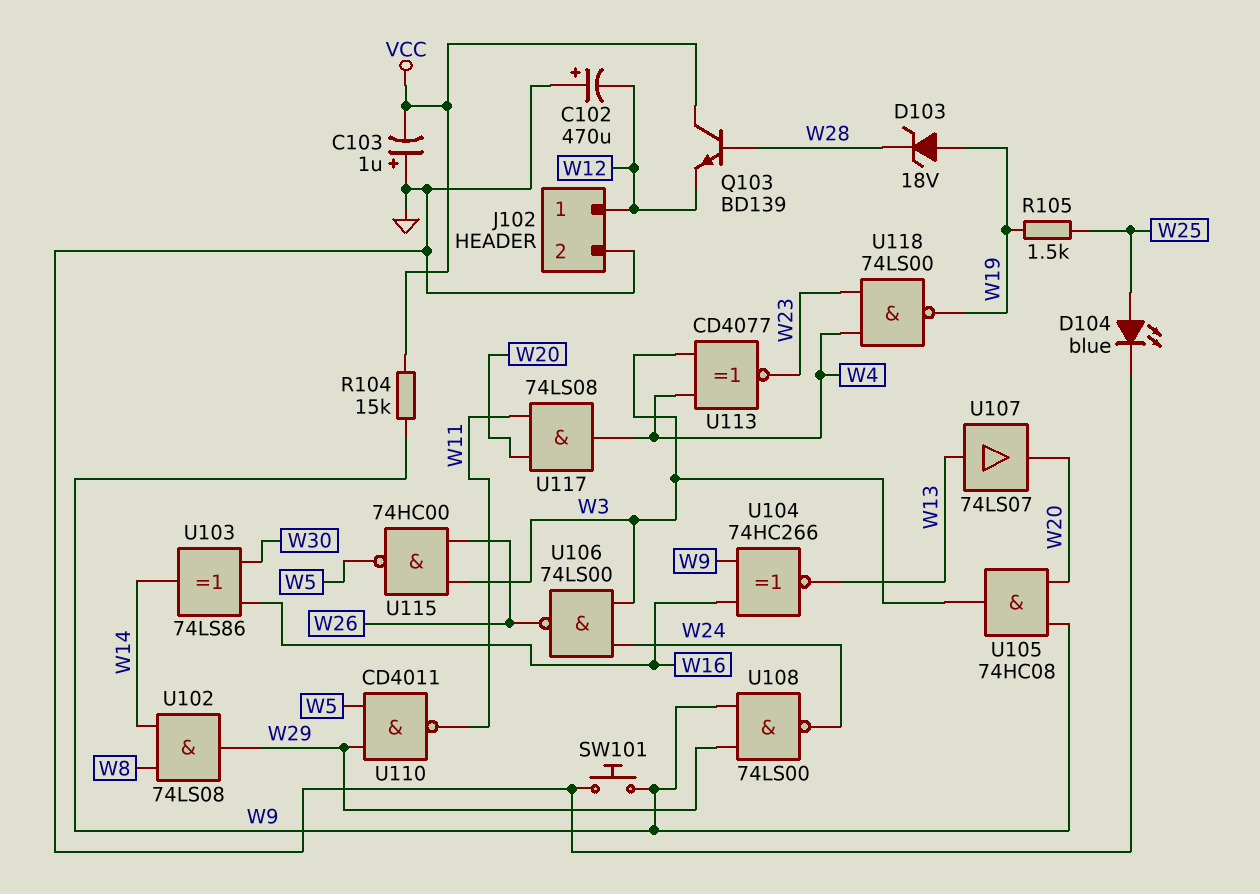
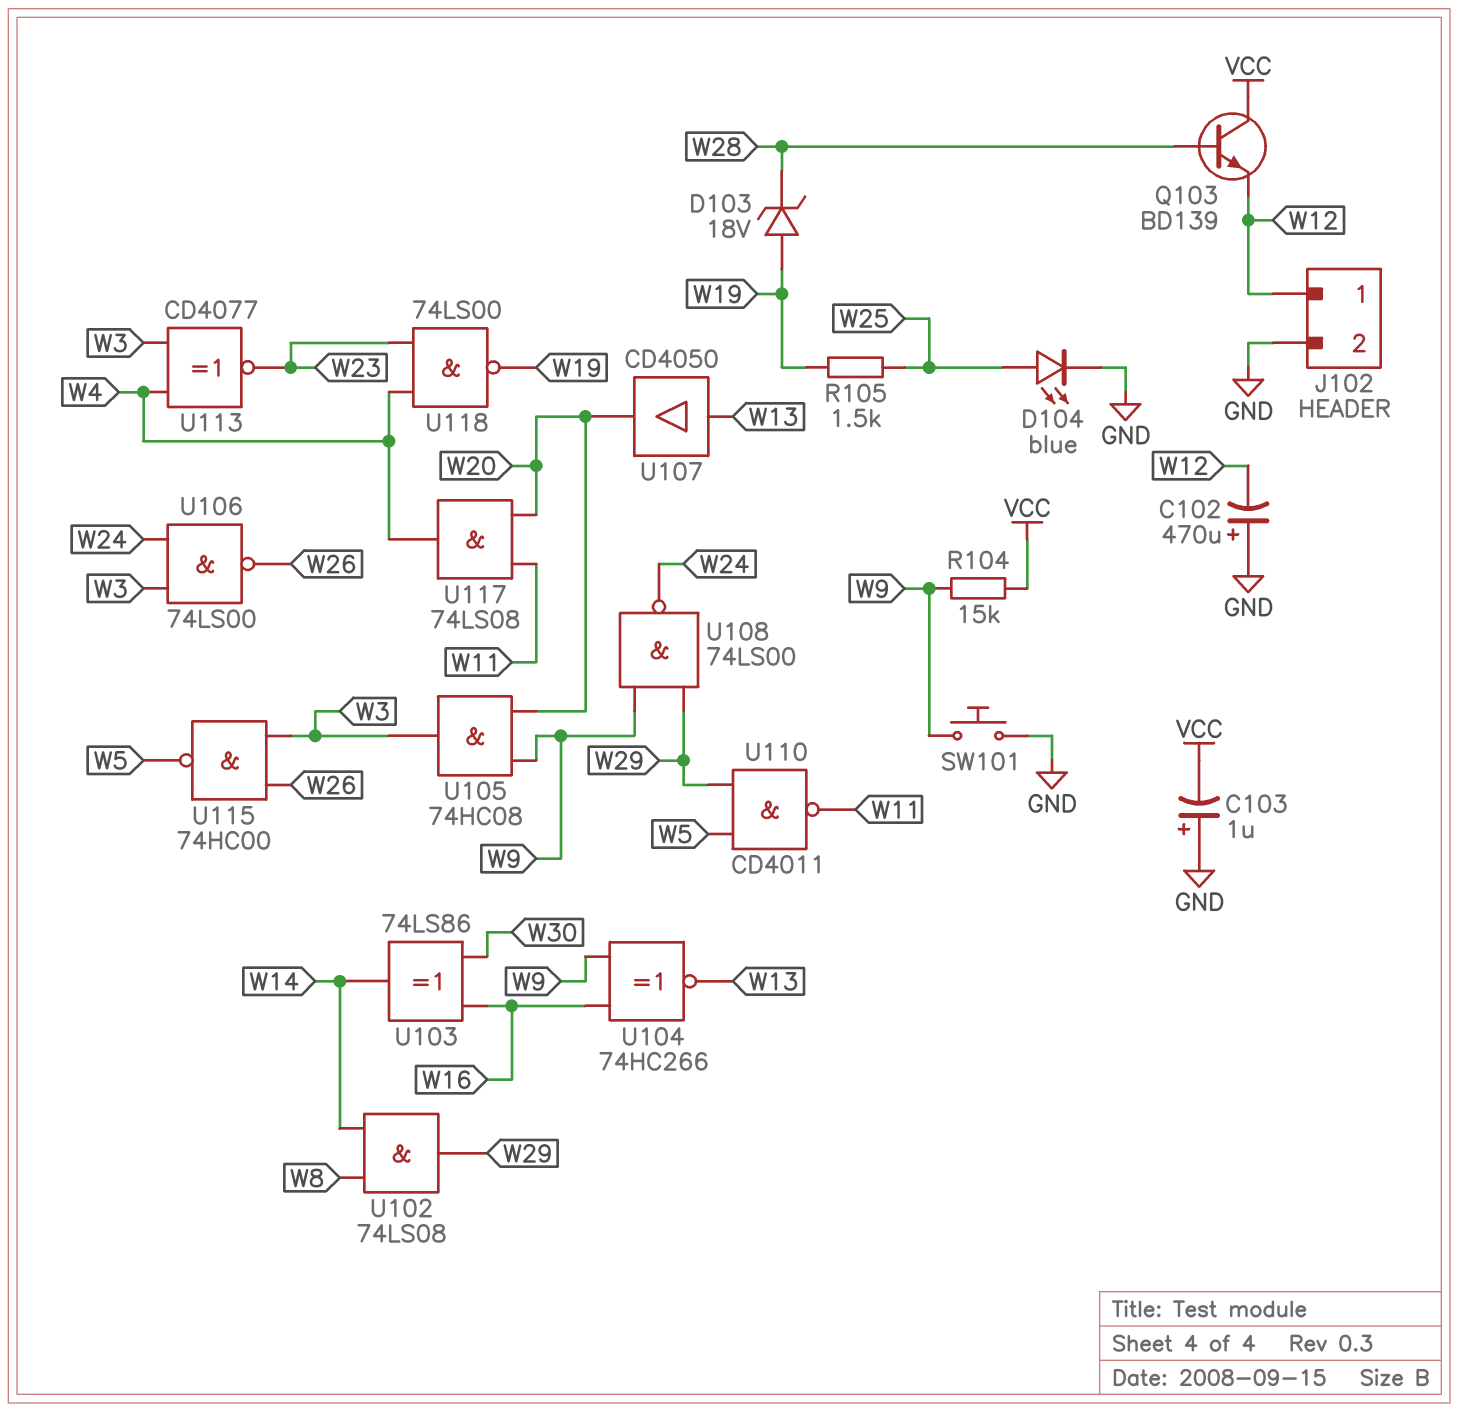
U107: buffer 74LS07 (in W13, out W20) -> buffer CD4050 (in W13, out W20)

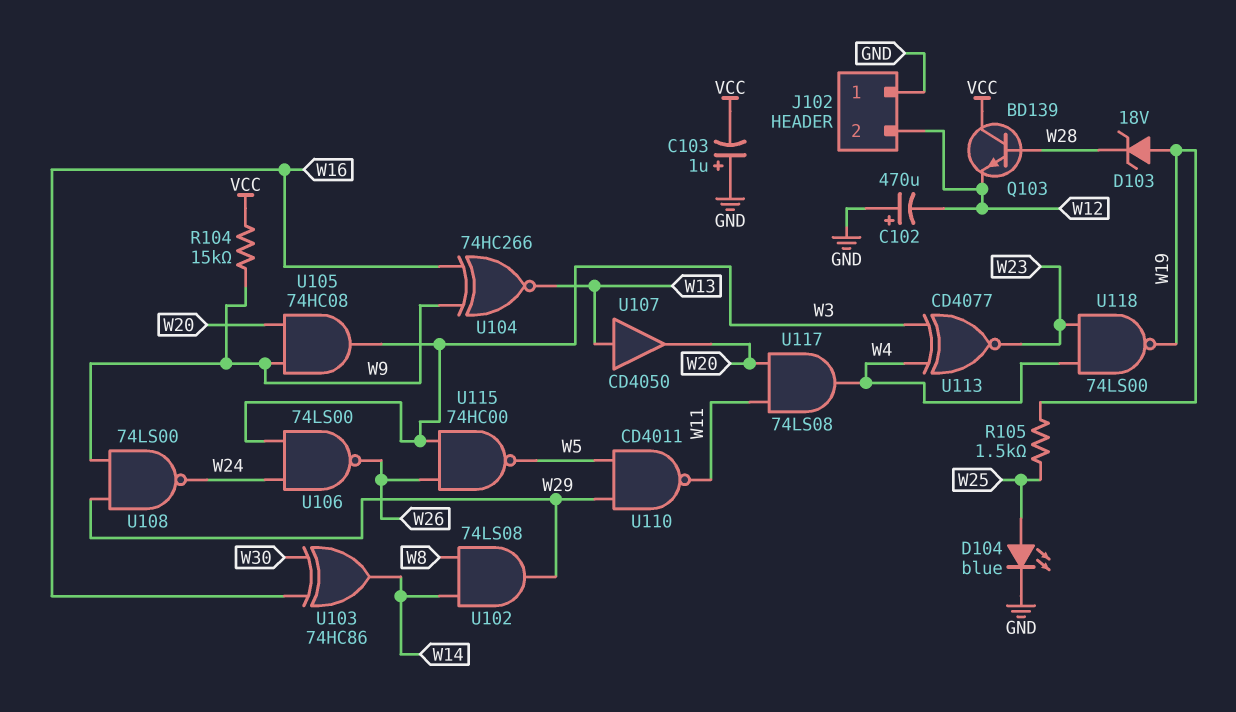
J102 pin 1: W12 -> GND
J102 pin 2: GND -> W12
SW101: button (GND, W9) -> none
U103: XOR 74LS86 (in W16, in W30, out W14) -> XOR 74HC86 (in W16, in W30, out W14)

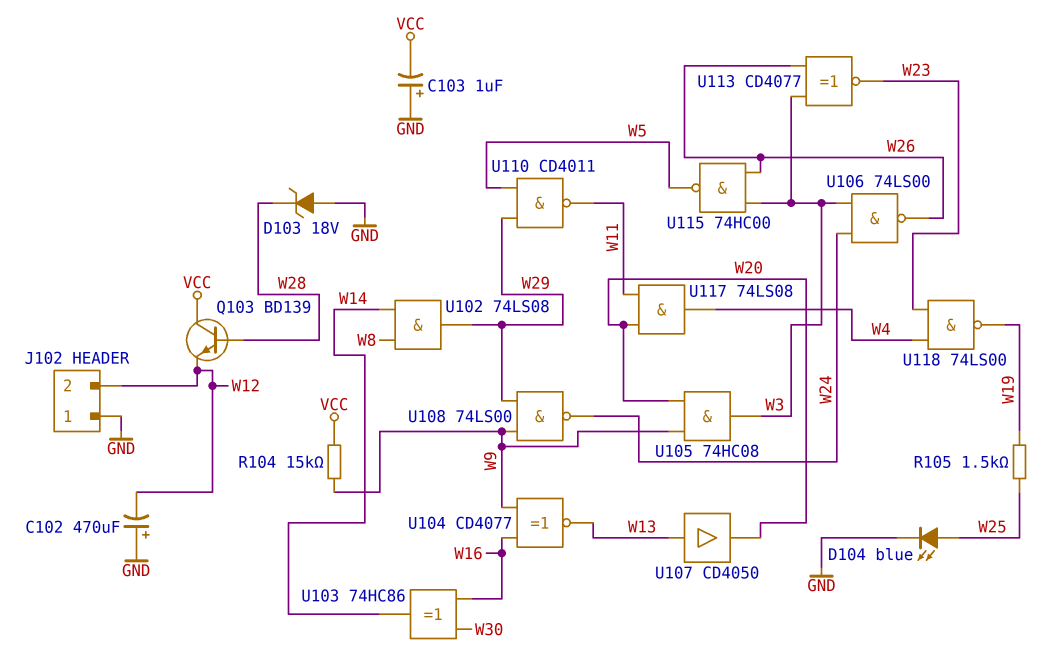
D103: zener 18V (A W19, K W28) -> zener 18V (A GND, K W28)
U104: XNOR 74HC266 (in W9, in W16, out W13) -> XNOR CD4077 (in W9, in W16, out W13)
U113: XNOR CD4077 (in W3, in W4, out W23) -> XNOR CD4077 (in W3, in W26, out W23)

